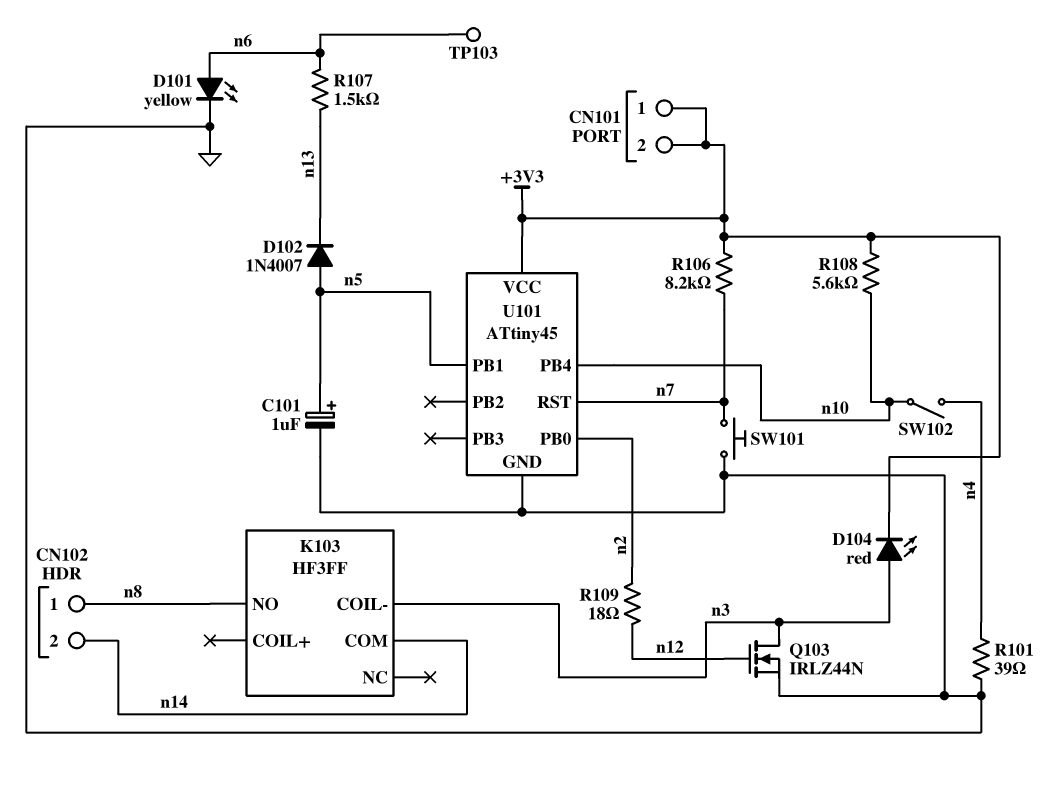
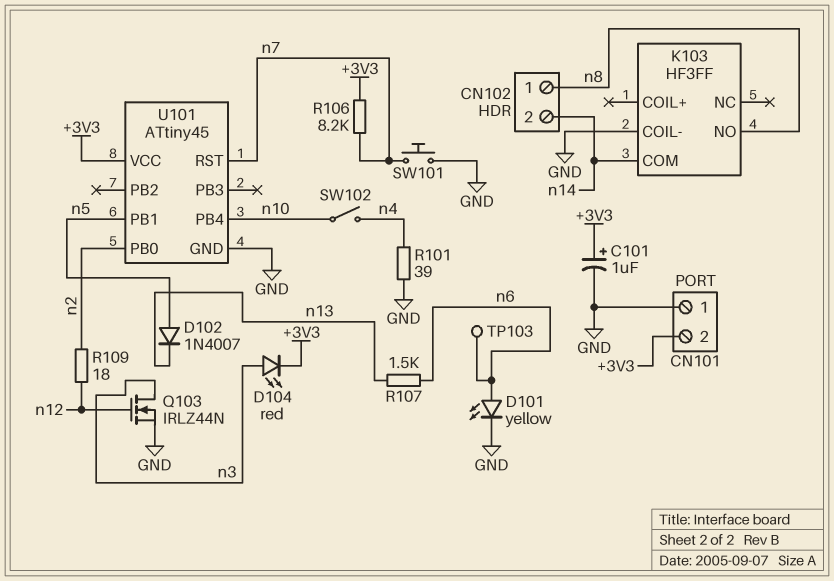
C101: 1uF (plus n5, minus GND) -> 1uF (plus +3V3, minus GND)
CN101 pin 1: +3V3 -> GND
K103 pin COIL-: n3 -> GND
R108: 5.6k (+3V3, n10) -> none

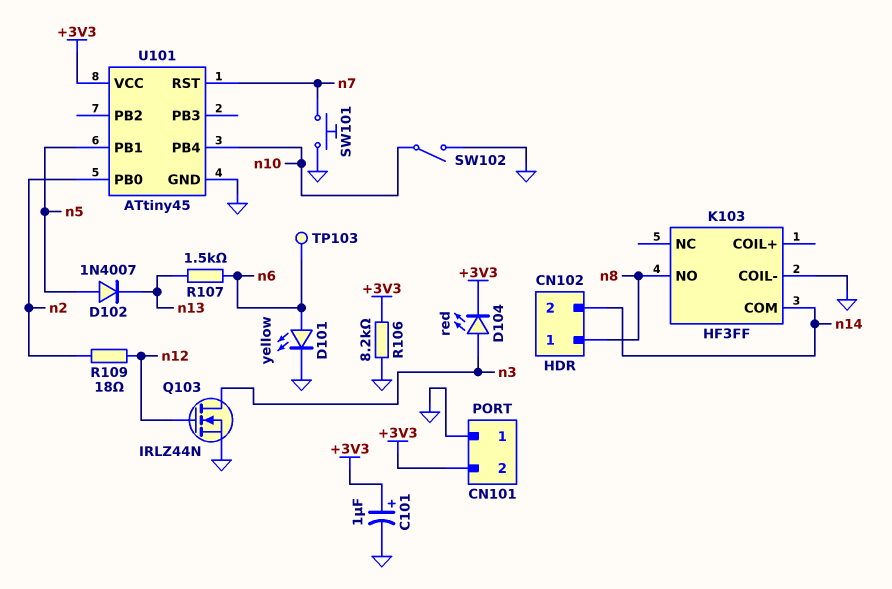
R101: 39 (GND, n4) -> none
R106: 8.2k (+3V3, n7) -> 8.2k (+3V3, GND)
SW102: switch (n4, n10) -> switch (GND, n10)

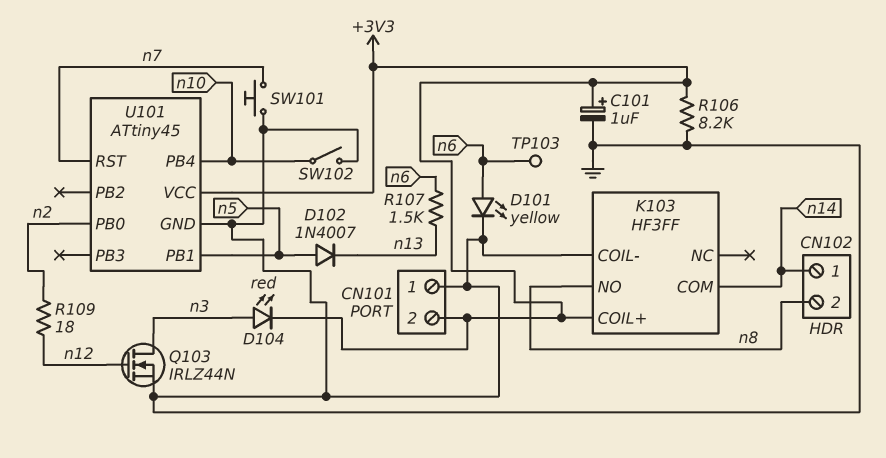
CN102 pin 1: n8 -> n14
CN102 pin 2: n14 -> n8
K103 pin COIL+: none -> +3V3

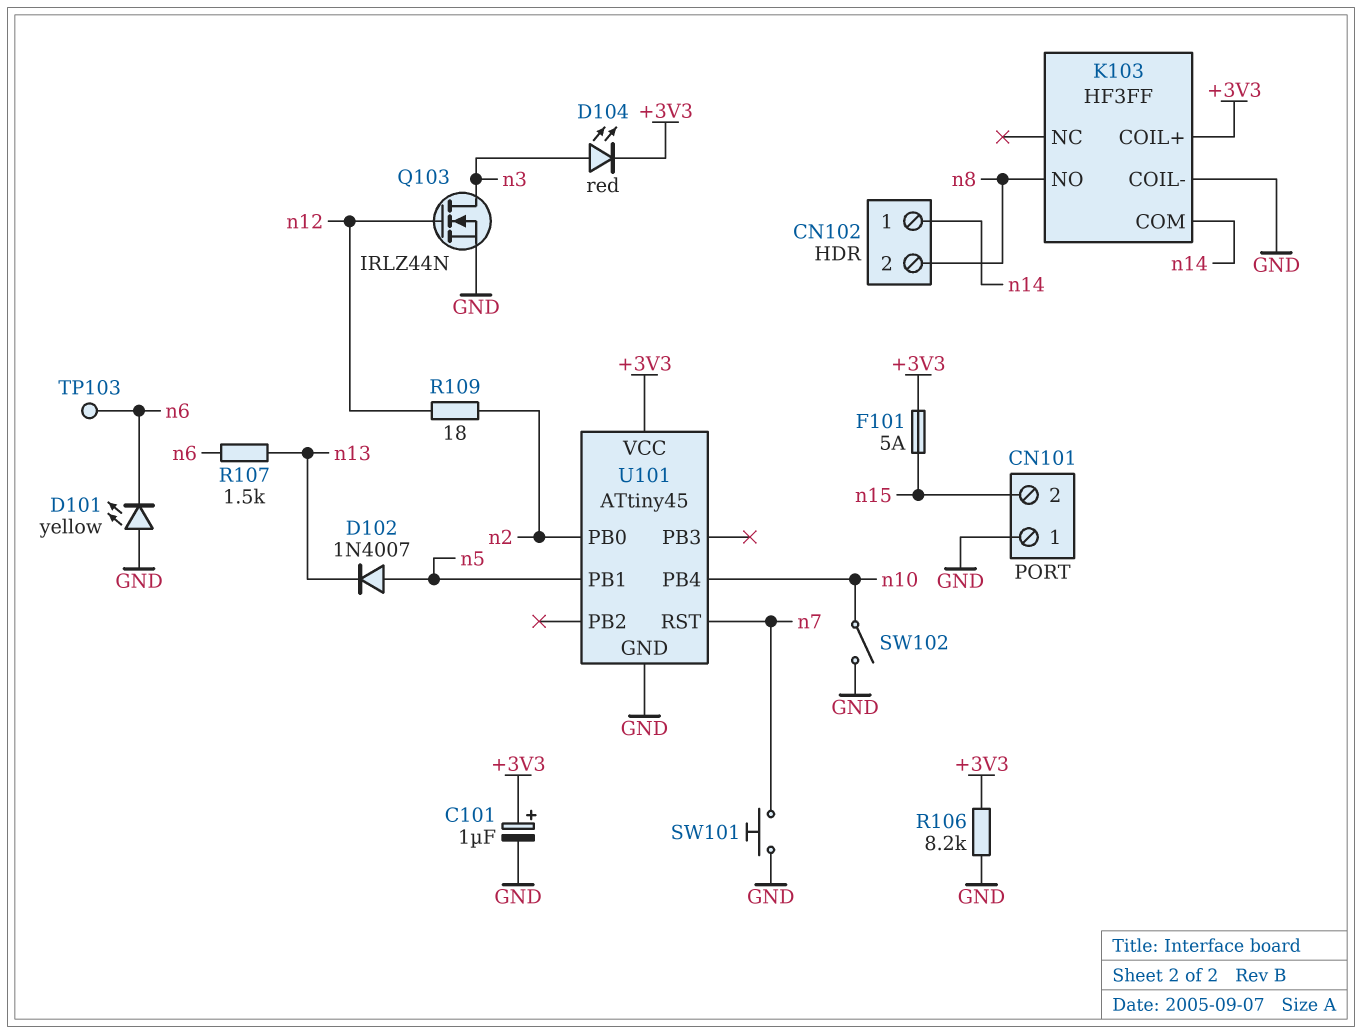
CN101 pin 2: +3V3 -> n15
D101: LED yellow (A n6, K GND) -> LED yellow (A GND, K n6)
F101: none -> 5A (+3V3, n15)

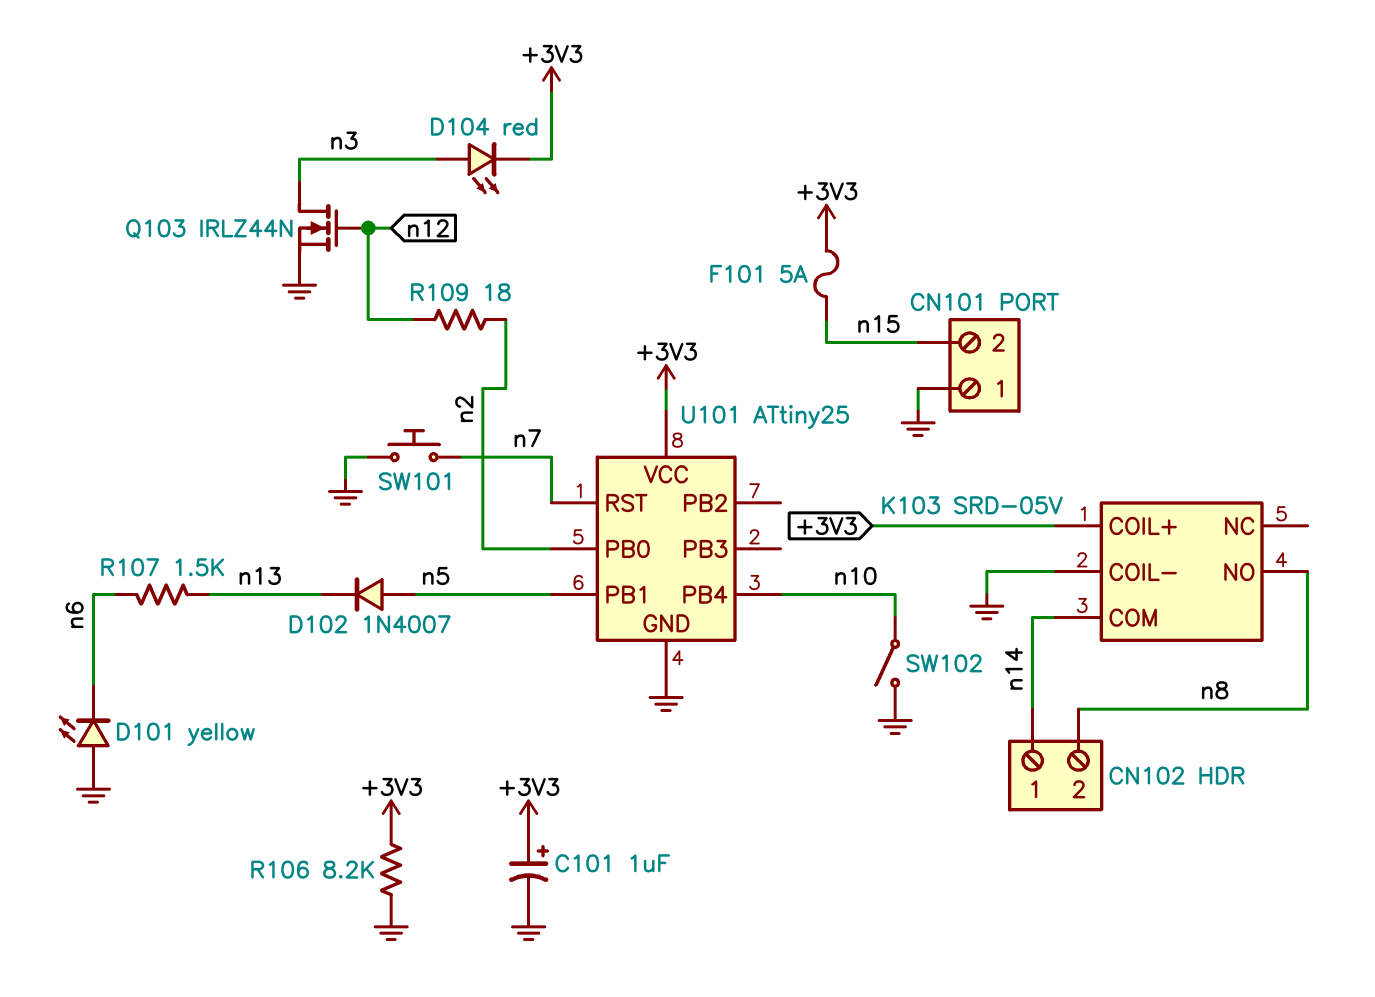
K103: HF3FF -> SRD-05V
TP103: test point (n6) -> none
U101: ATtiny45 -> ATtiny25

